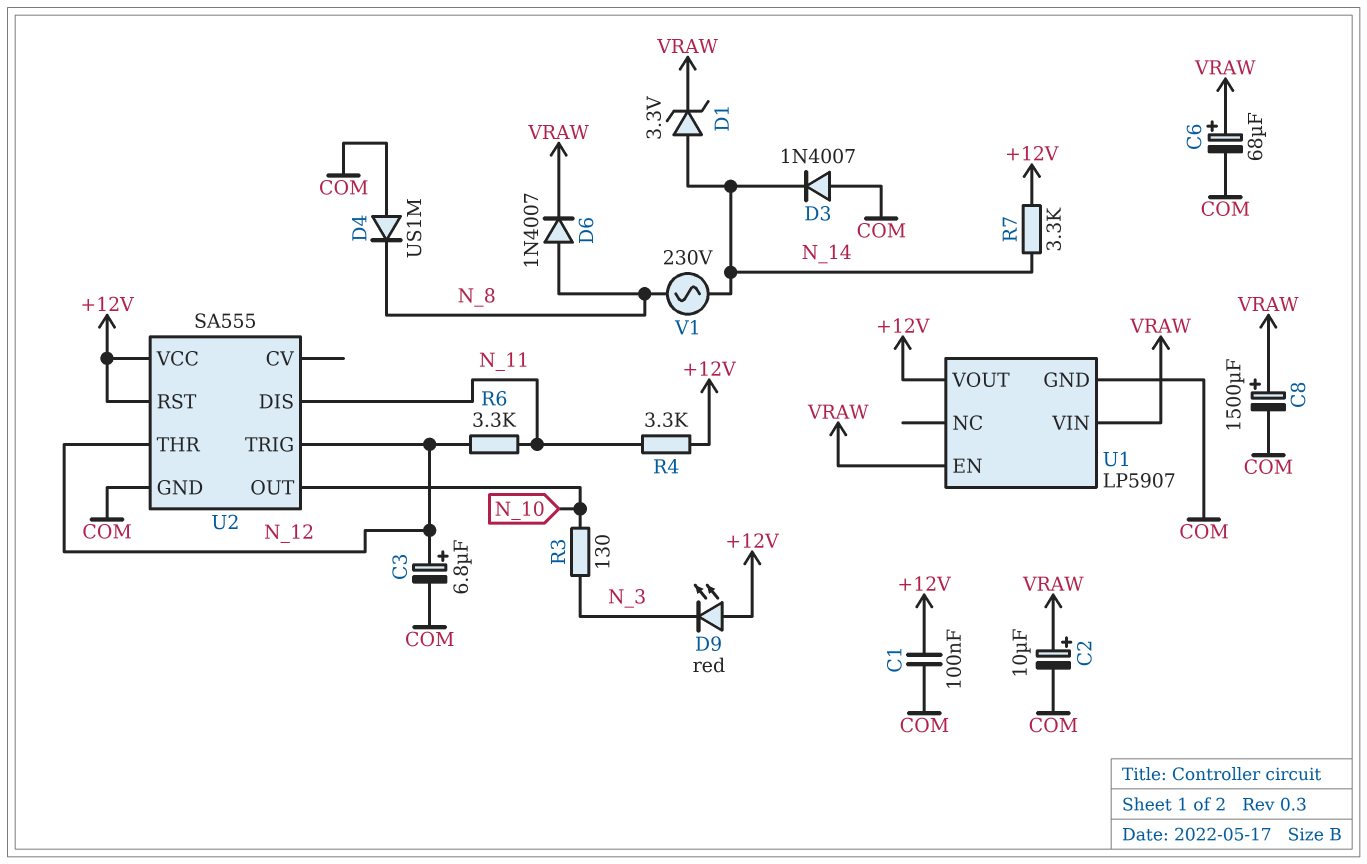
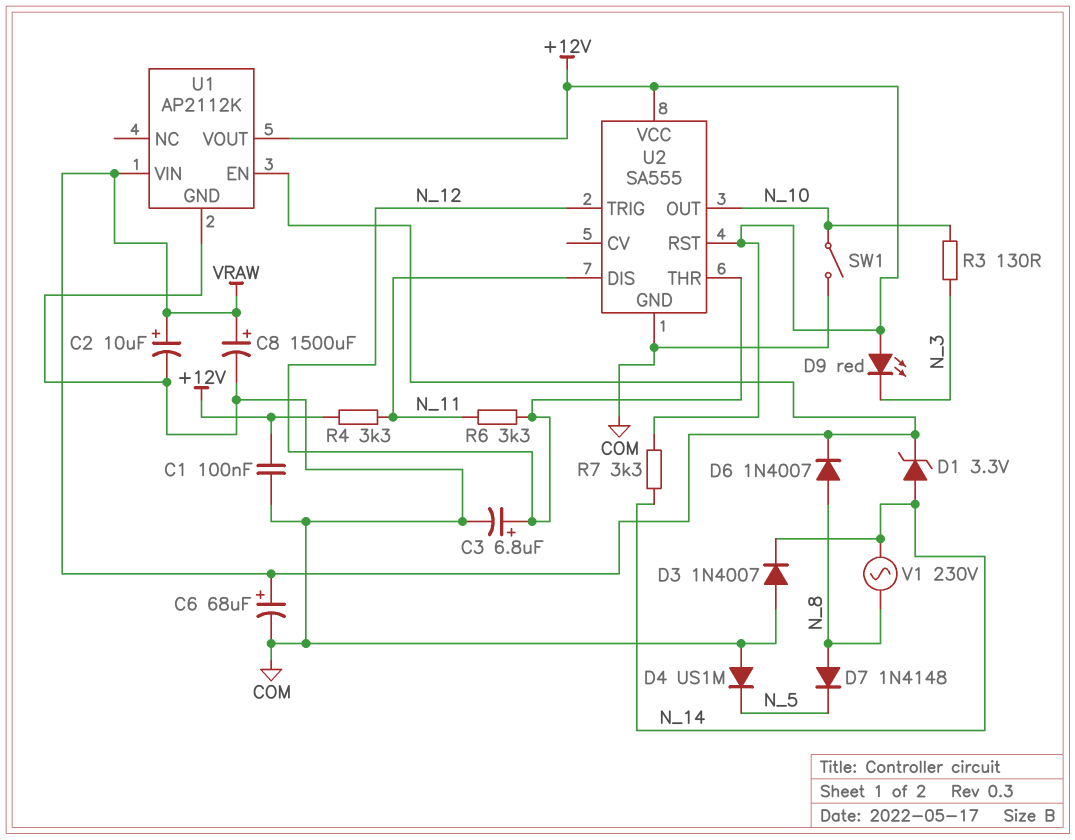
D4: diode US1M (A COM, K N_8) -> diode US1M (A COM, K N_5)
D7: none -> diode 1N4148 (A N_8, K N_5)
SW1: none -> switch (COM, N_10)
U1: LP5907 -> AP2112K

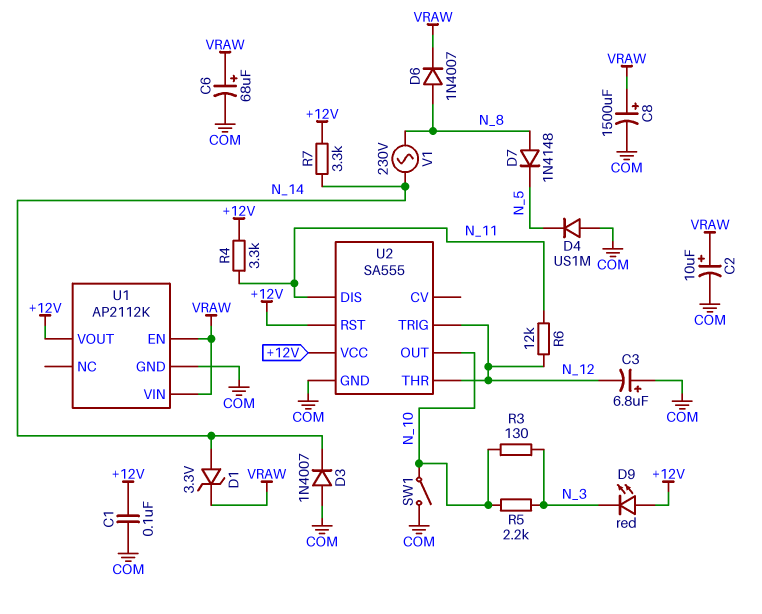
C3: 6.8uF (plus N_12, minus COM) -> 6.8uF (plus COM, minus N_12)
R5: none -> 2.2k (N_3, N_10)
R6: 3.3k (N_11, N_12) -> 12k (N_11, N_12)

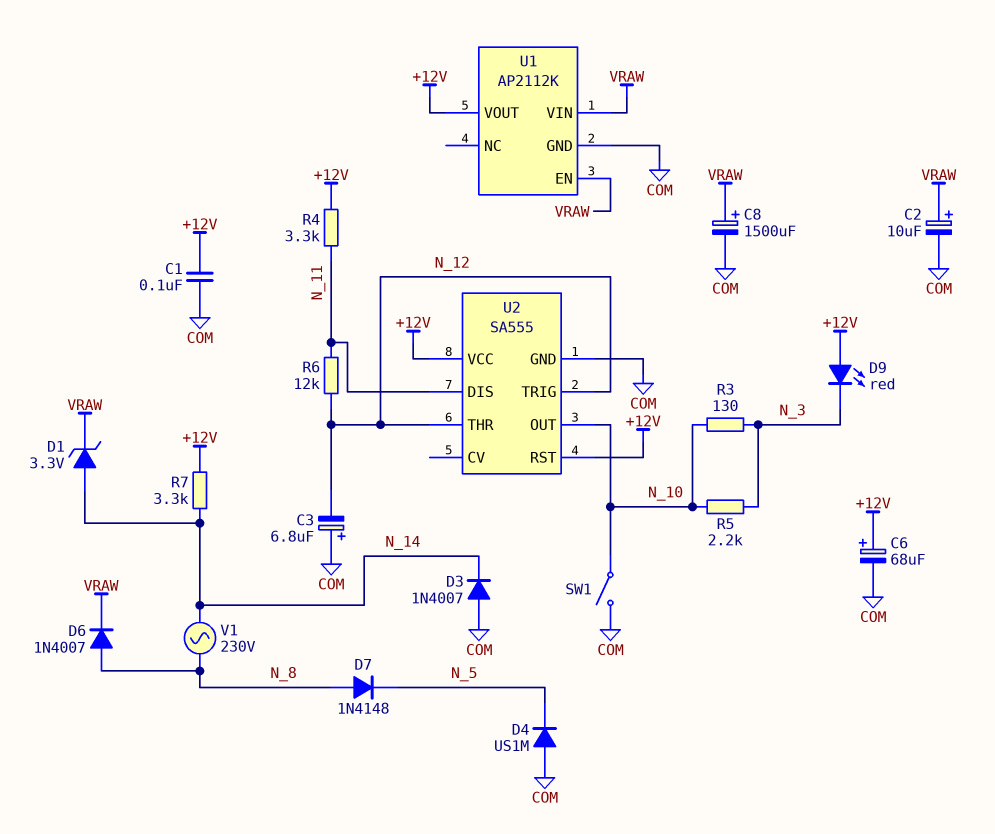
C6: 68uF (plus VRAW, minus COM) -> 68uF (plus +12V, minus COM)

